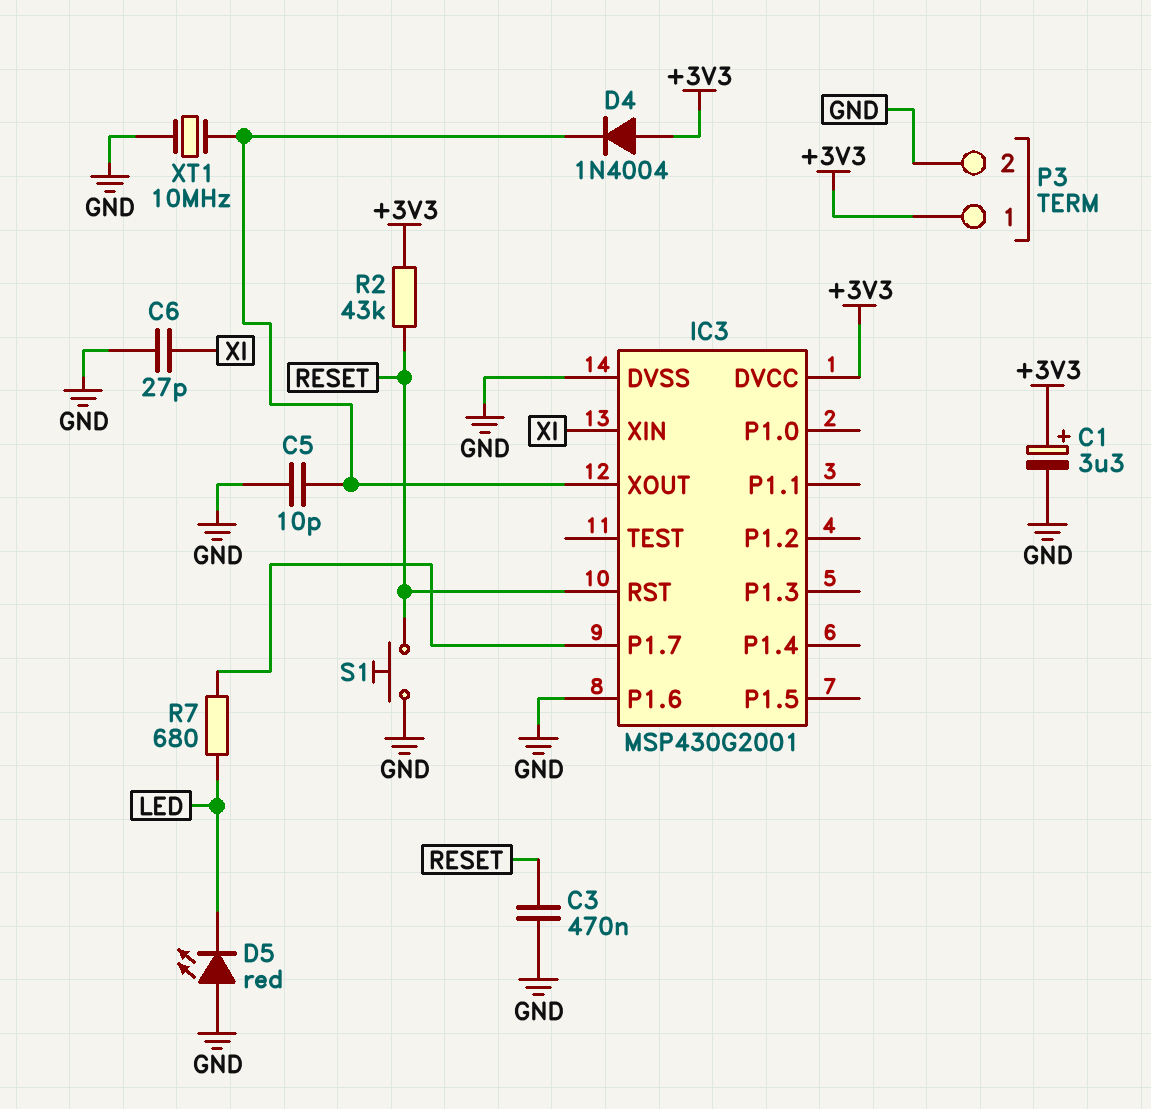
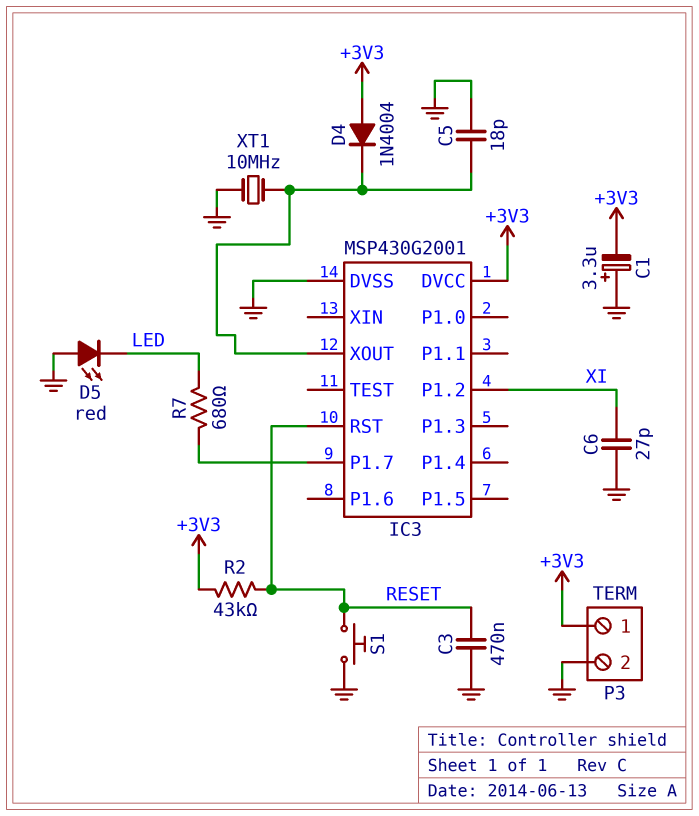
C1: 3.3uF (plus +3V3, minus GND) -> 3.3uF (plus GND, minus +3V3)
C5: 10pF (GND, IC3/XOUT) -> 18pF (GND, IC3/XOUT)
IC3 pin P1.2: none -> XI
IC3 pin P1.6: GND -> none
IC3 pin XIN: XI -> none

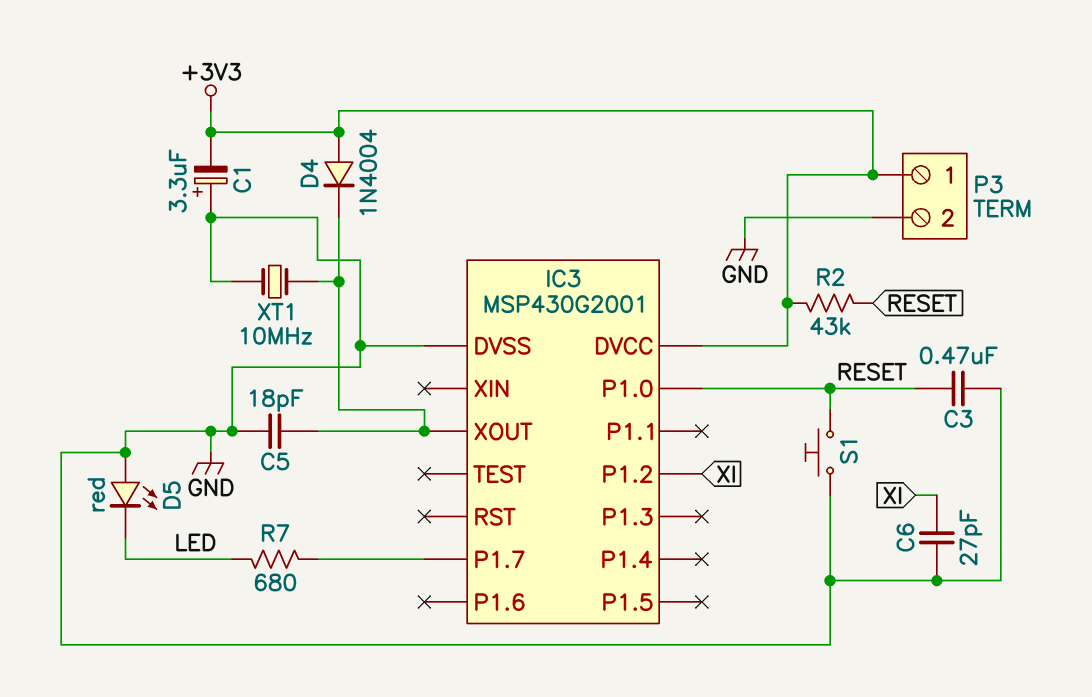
IC3 pin P1.0: none -> RESET
IC3 pin RST: RESET -> none

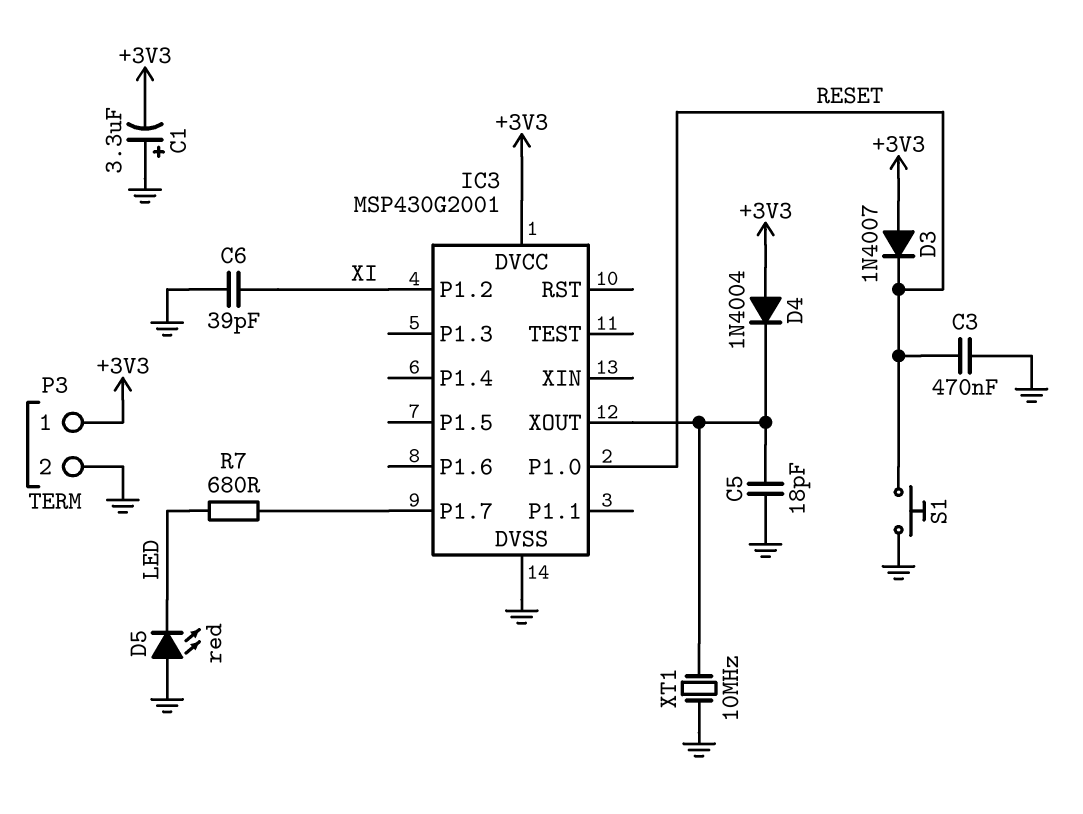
C6: 27pF (GND, XI) -> 39pF (GND, XI)
D3: none -> diode 1N4007 (A +3V3, K RESET)
R2: 43k (+3V3, RESET) -> none

